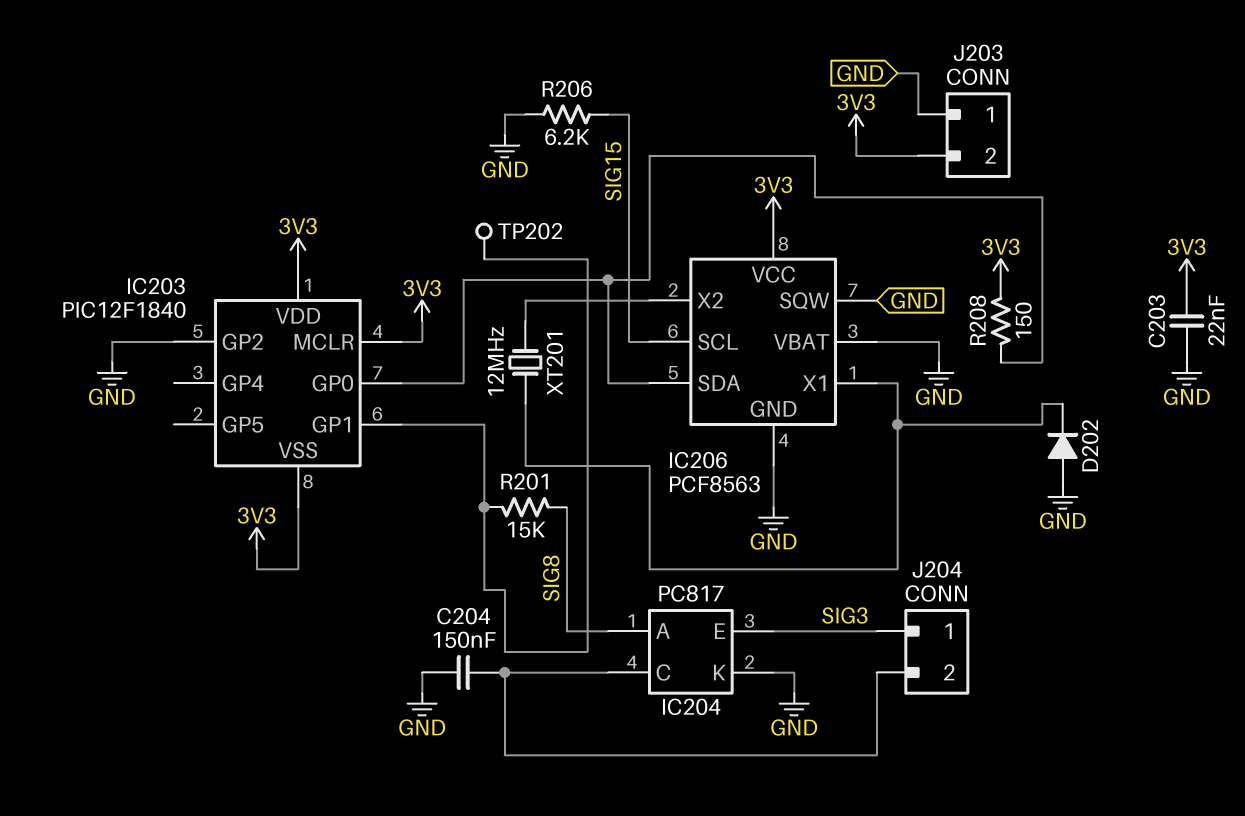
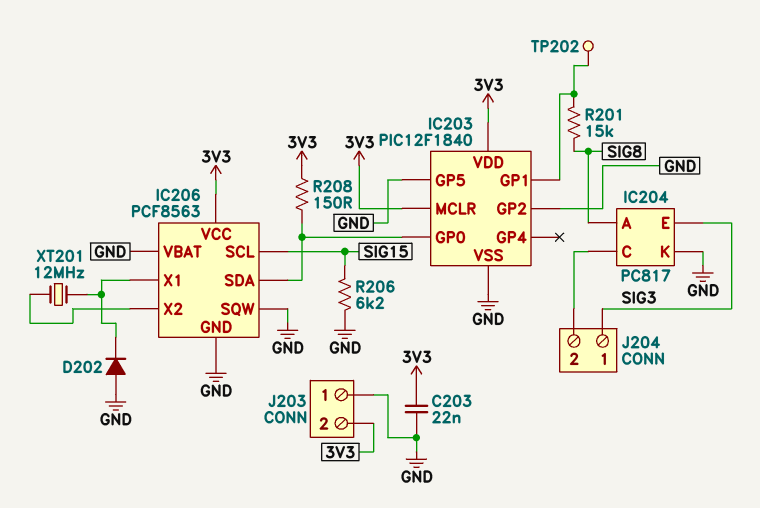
C204: 150nF (GND, IC204/C) -> none
IC203 pin GP5: none -> GND
IC203 pin VSS: 3V3 -> GND

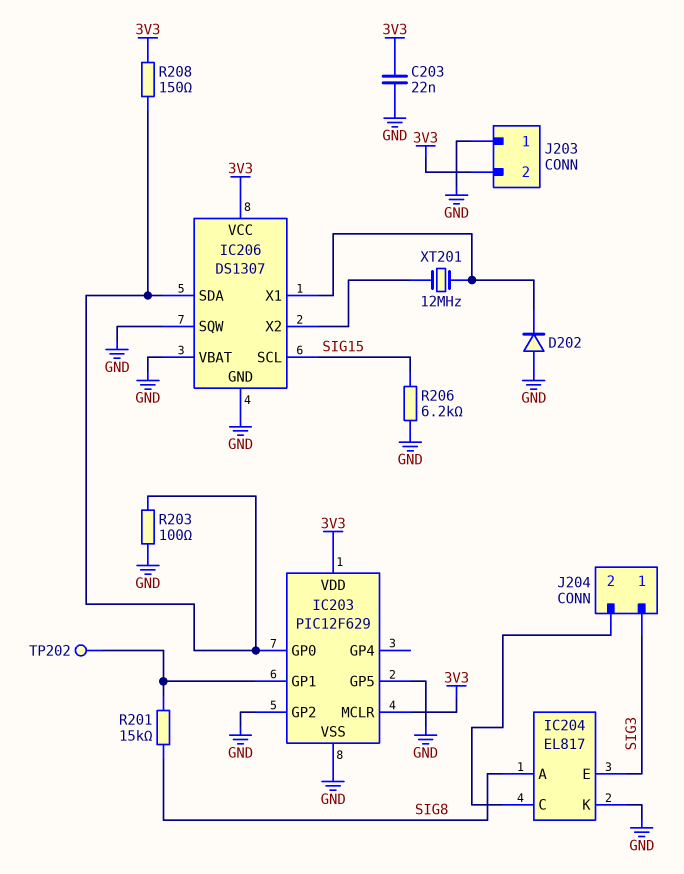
IC203: PIC12F1840 -> PIC12F629
IC204: PC817 -> EL817
IC206: PCF8563 -> DS1307
R203: none -> 100 (GND, IC203/GP0)

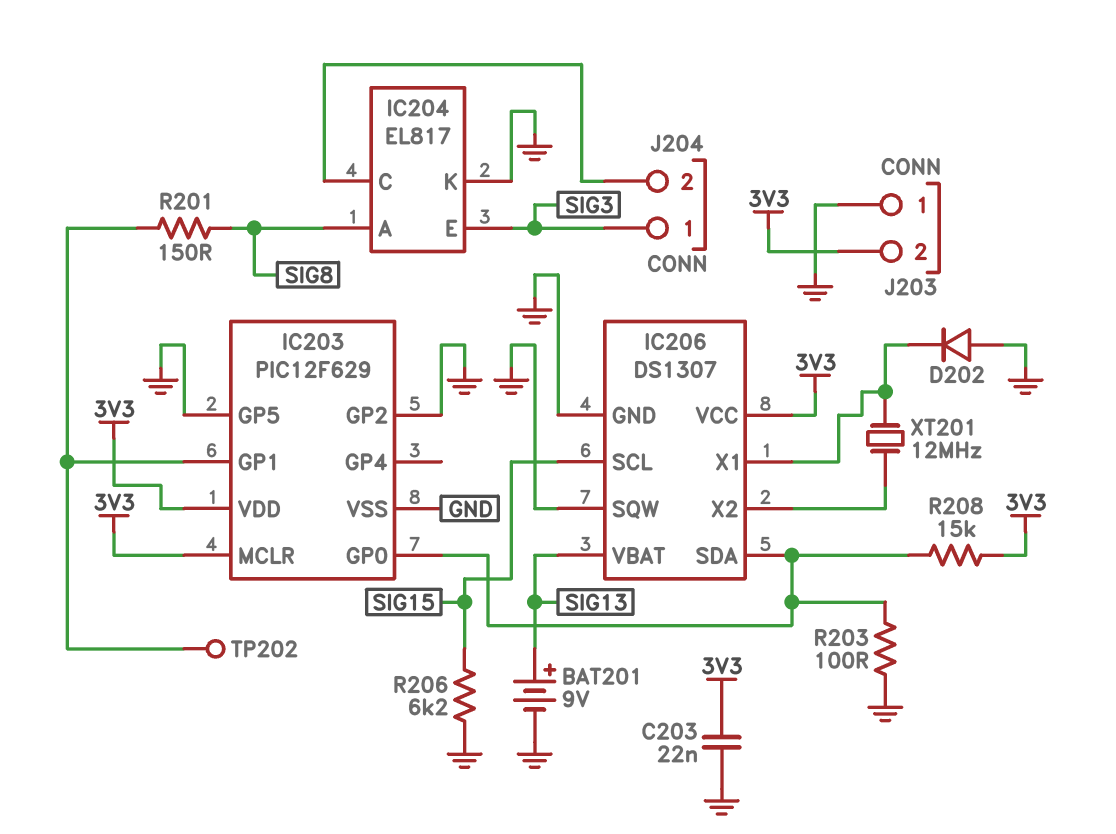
BAT201: none -> 9V (plus SIG13, minus GND)
IC206 pin VBAT: GND -> SIG13
R201: 15k (IC203/GP1, SIG8) -> 150 (IC203/GP1, SIG8)
R208: 150 (3V3, IC203/GP0) -> 15k (3V3, IC203/GP0)

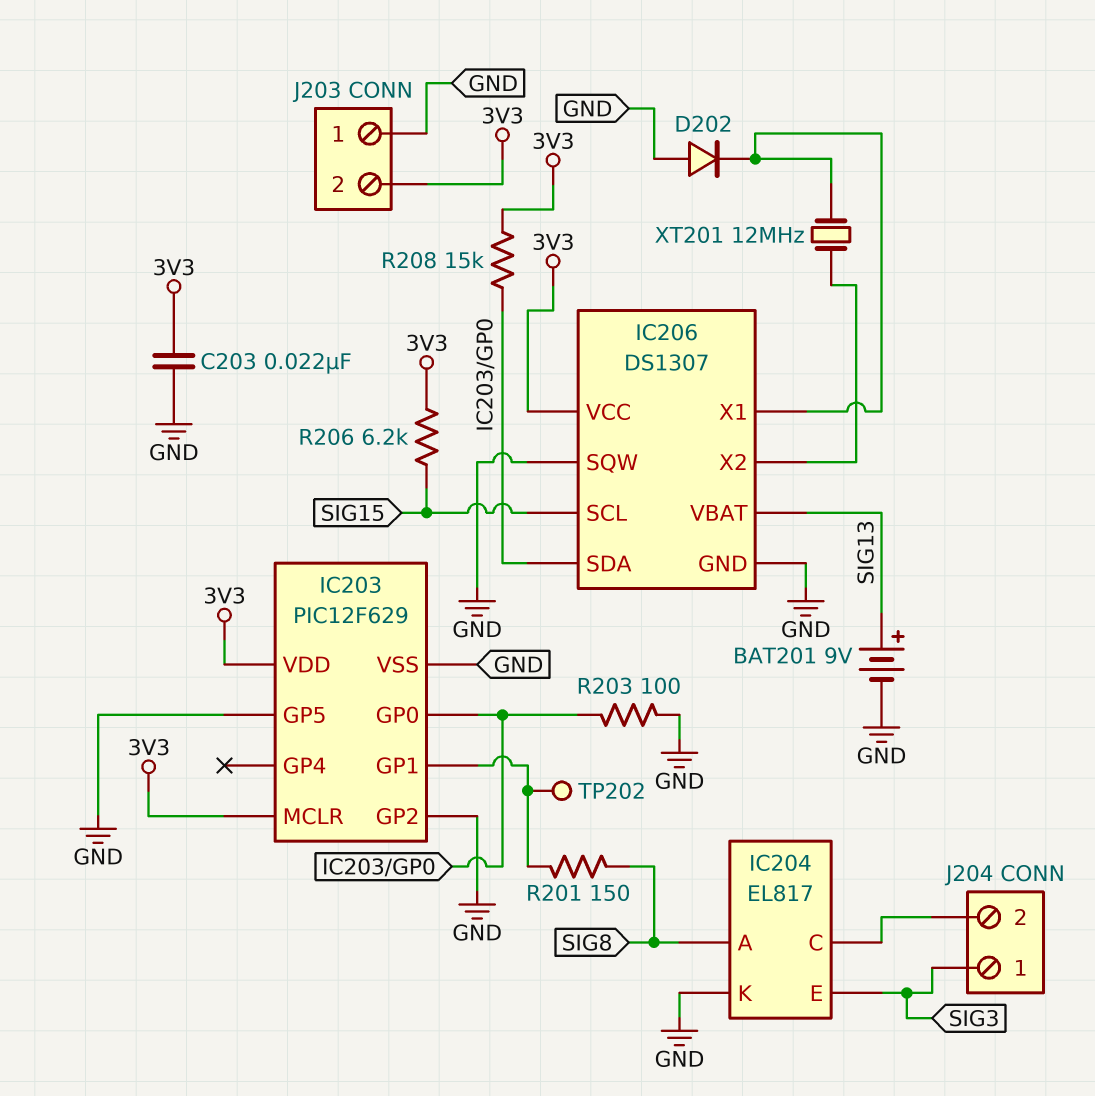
R206: 6.2k (GND, SIG15) -> 6.2k (3V3, SIG15)

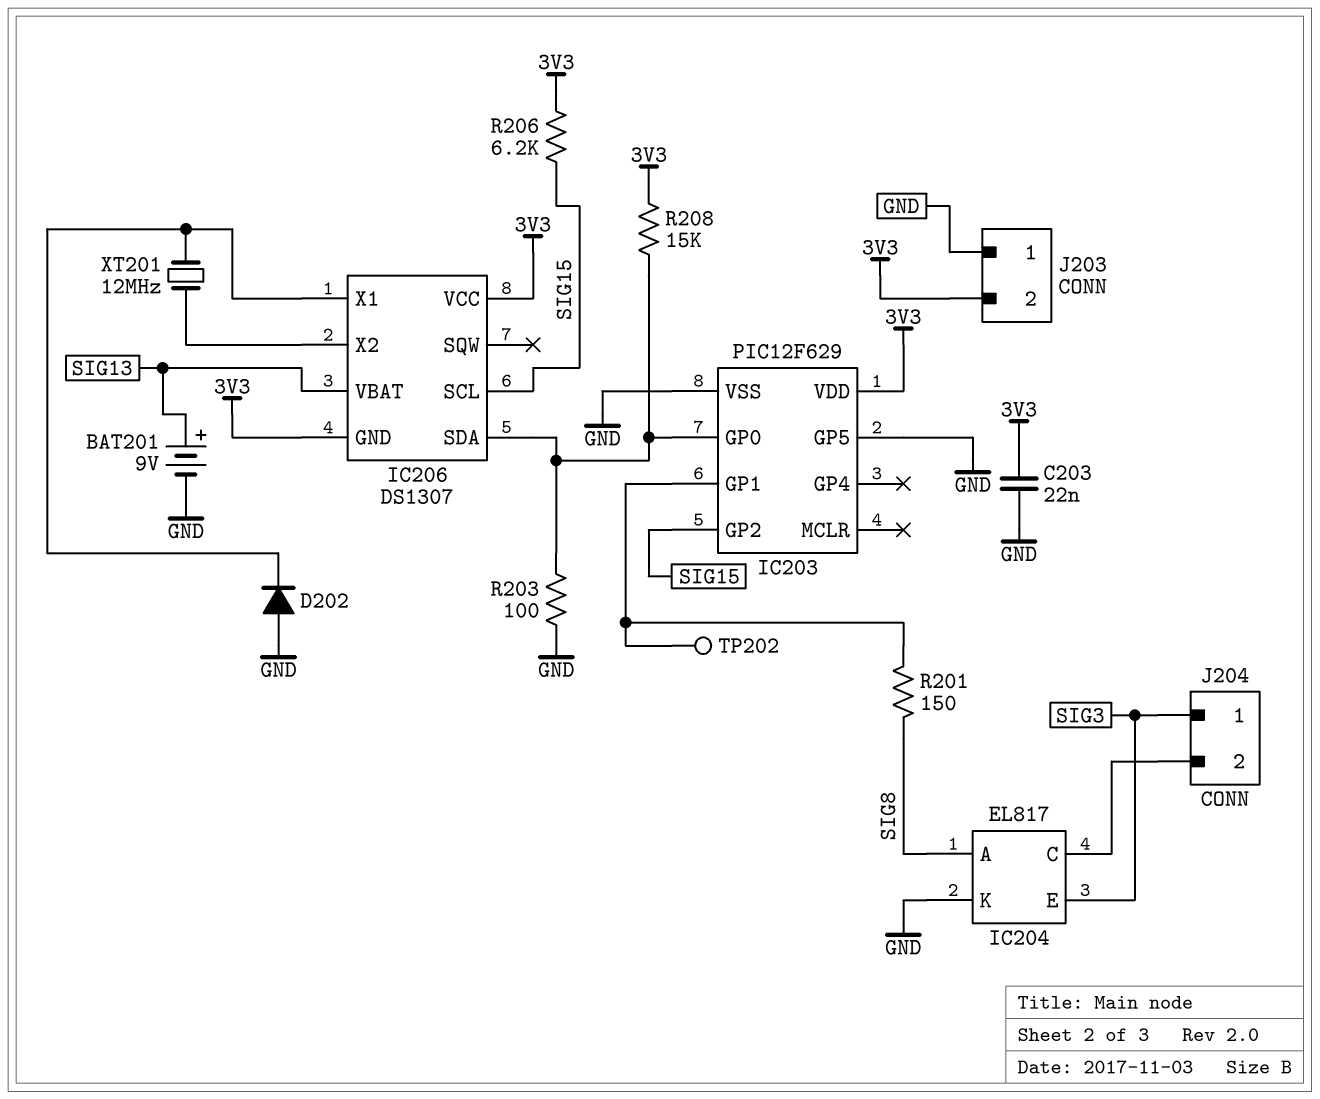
IC203 pin GP2: GND -> SIG15
IC203 pin MCLR: 3V3 -> none
IC206 pin GND: GND -> 3V3
IC206 pin SQW: GND -> none

